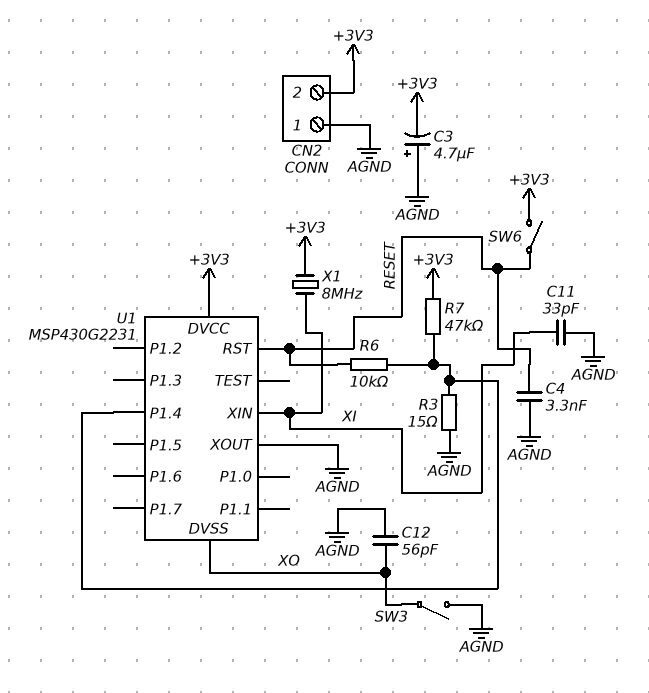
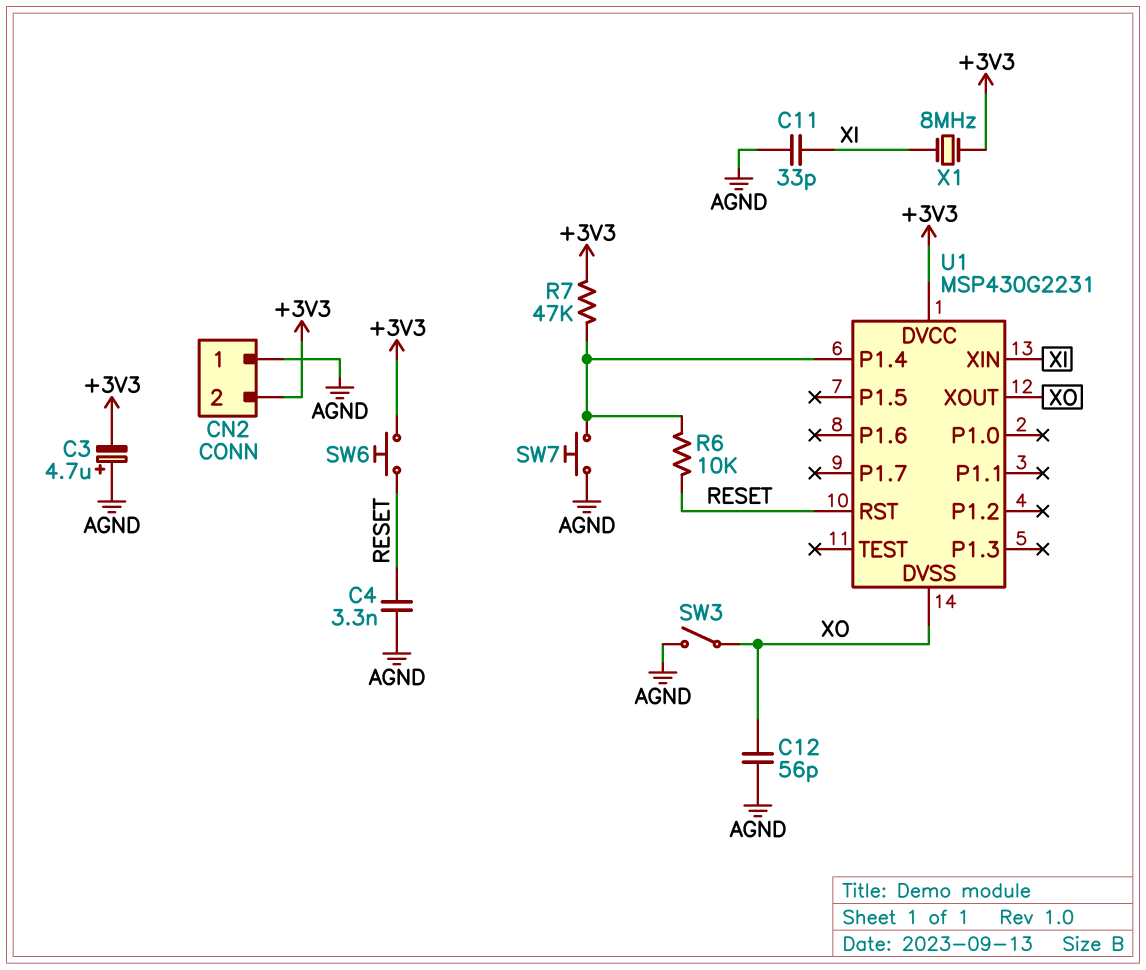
R3: 15 (AGND, U1/P1.4) -> none
SW6: switch (+3V3, RESET) -> button (+3V3, RESET)
SW7: none -> button (AGND, U1/P1.4)
U1 pin XOUT: AGND -> XO

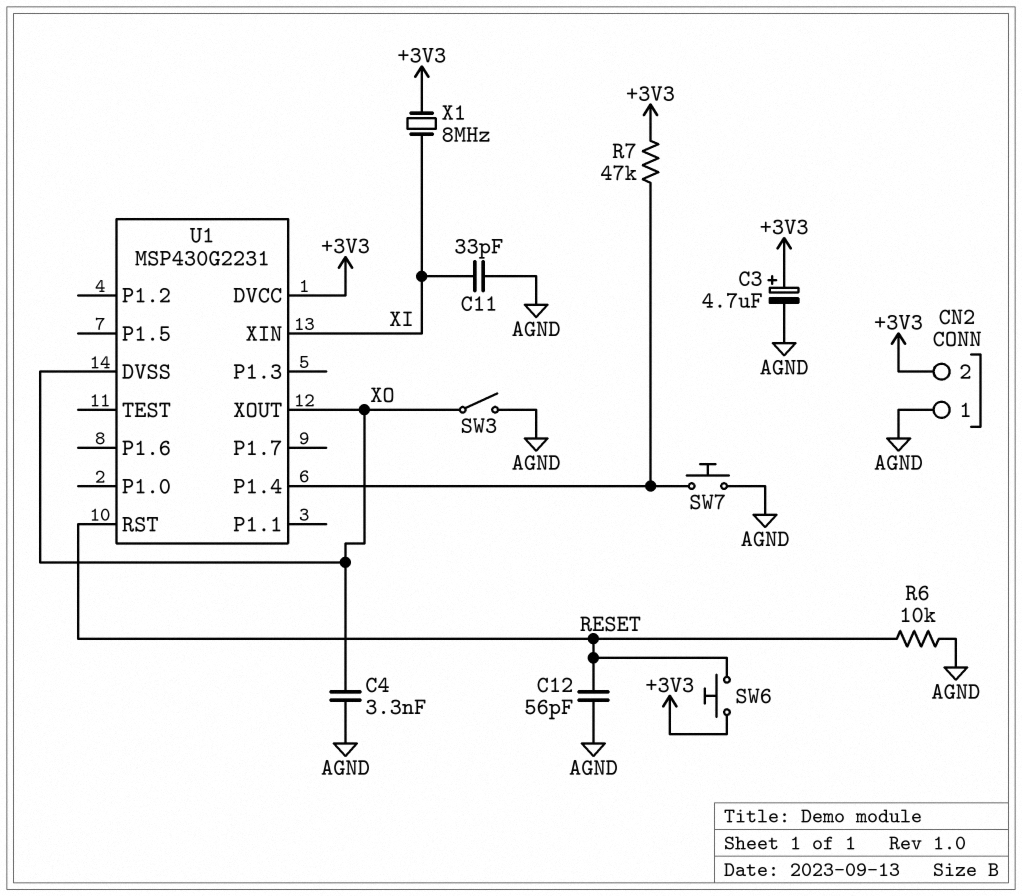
C3: 4.7uF (plus AGND, minus +3V3) -> 4.7uF (plus +3V3, minus AGND)
C4: 3.3nF (AGND, RESET) -> 3.3nF (AGND, XO)
C12: 56pF (AGND, XO) -> 56pF (AGND, RESET)
R6: 10k (RESET, U1/P1.4) -> 10k (AGND, RESET)

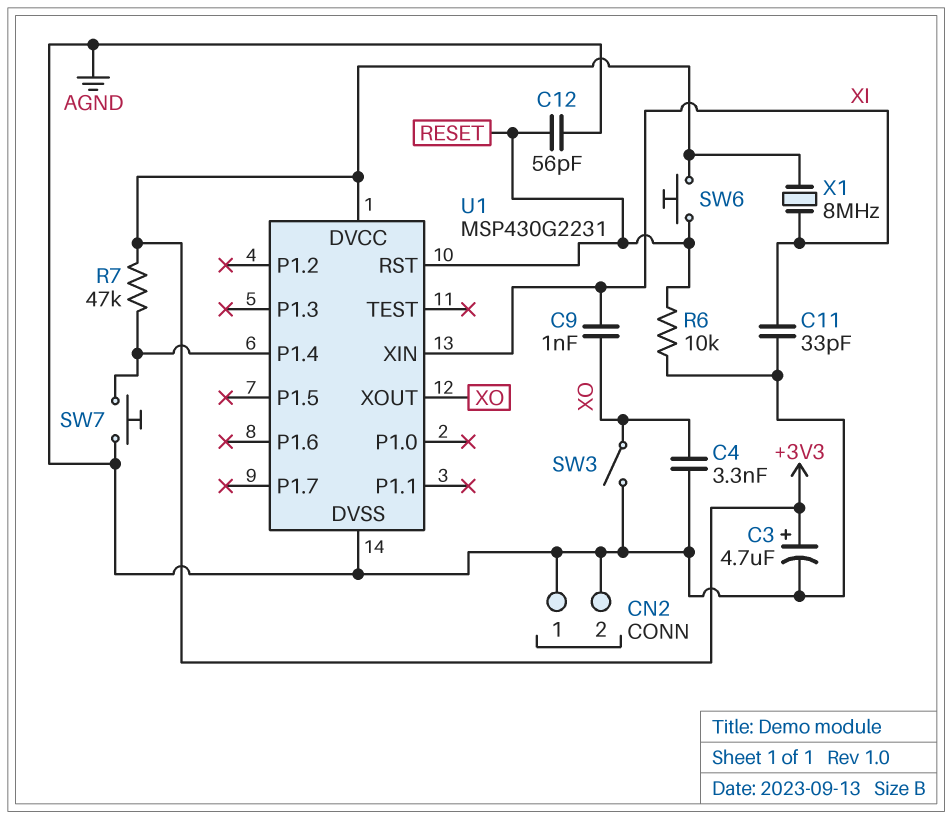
C9: none -> 1nF (XI, XO)
CN2 pin 2: +3V3 -> AGND
U1 pin DVSS: XO -> AGND

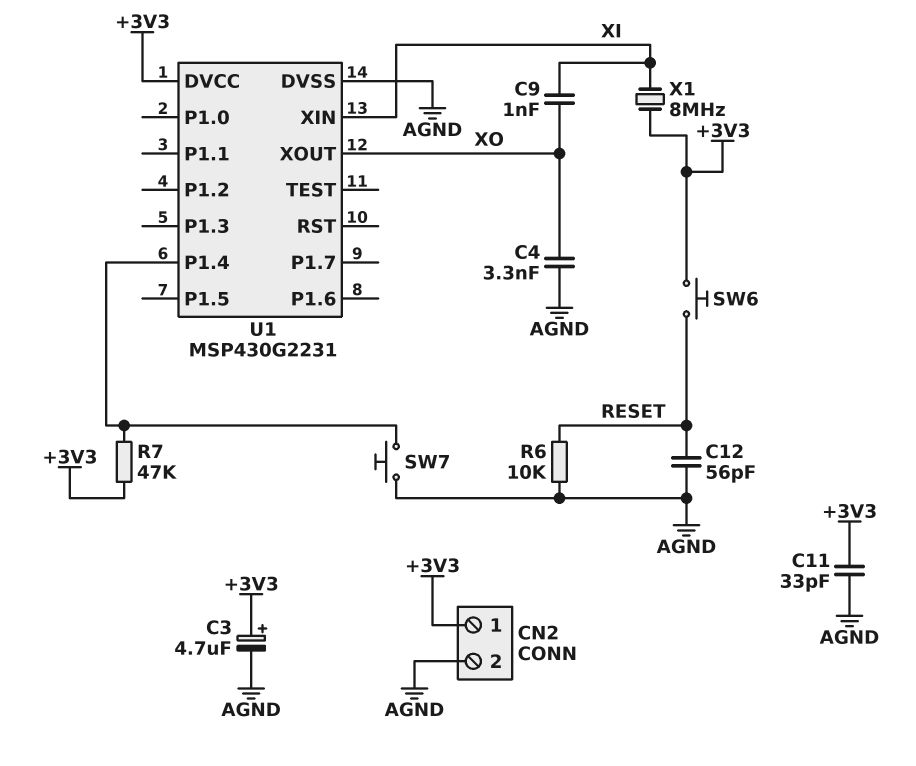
C11: 33pF (AGND, XI) -> 33pF (+3V3, AGND)
CN2 pin 1: AGND -> +3V3
SW3: switch (AGND, XO) -> none
U1 pin RST: RESET -> none

